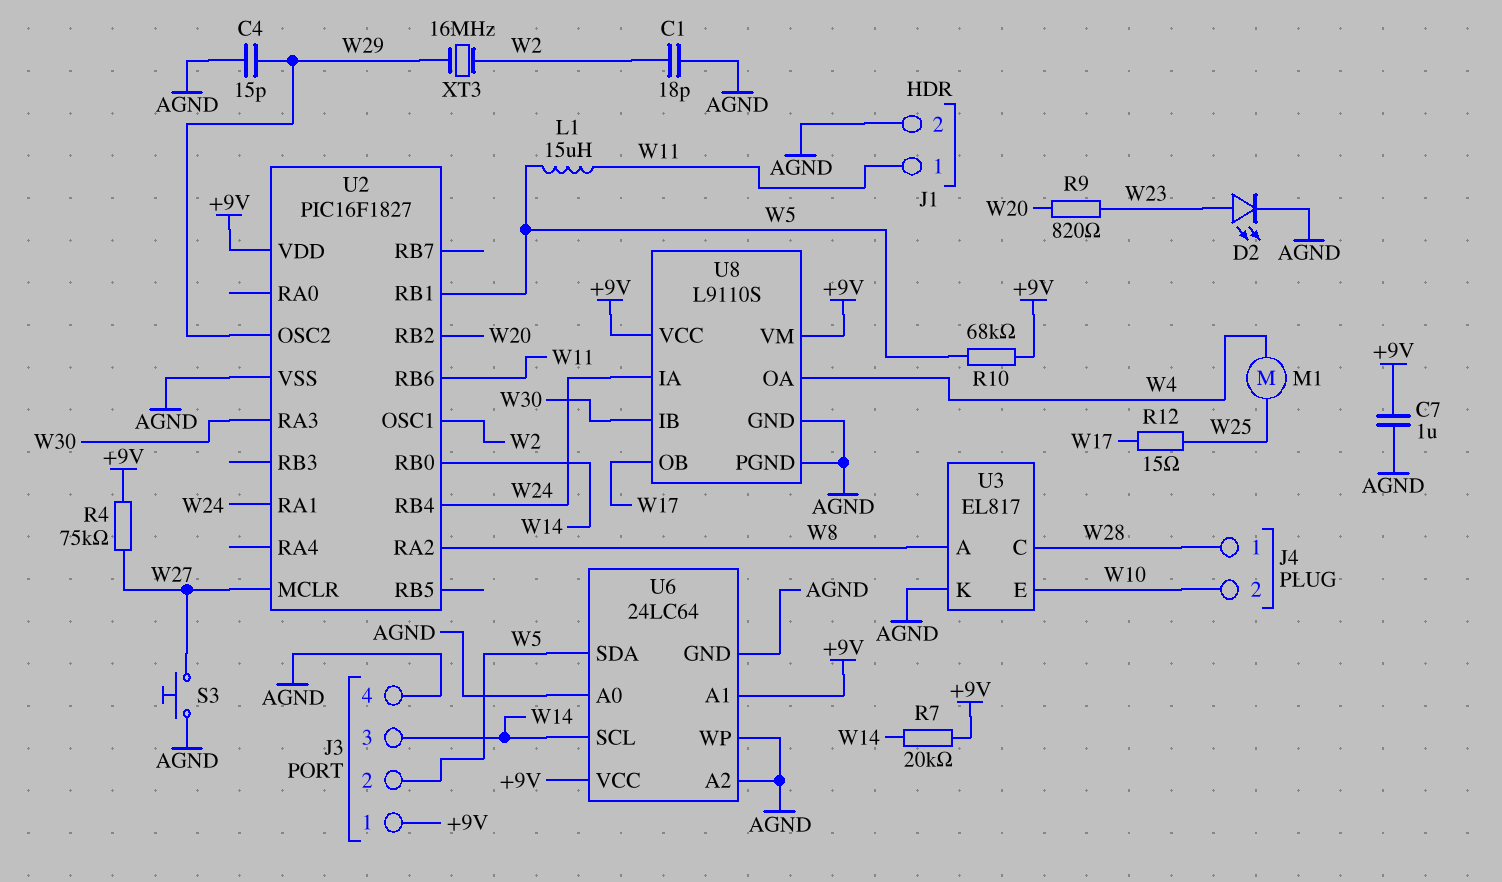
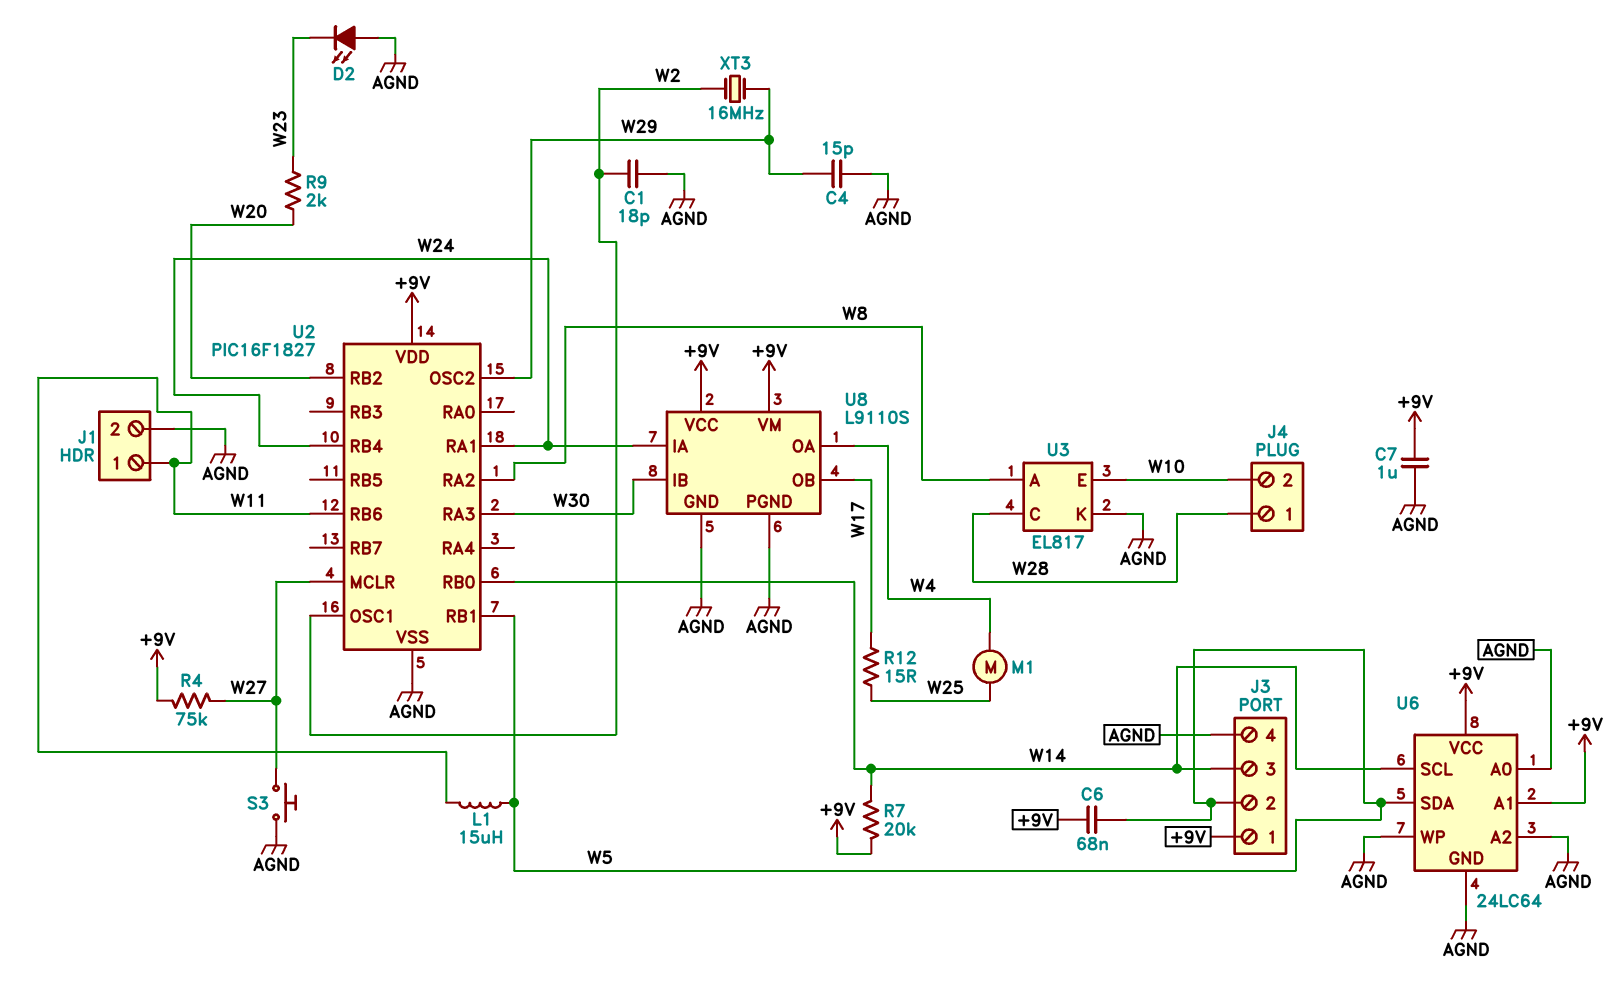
C6: none -> 68nF (+9V, W5)
D2: LED (A W23, K AGND) -> LED (A AGND, K W23)
R9: 820 (W20, W23) -> 2k (W20, W23)
R10: 68k (+9V, W5) -> none

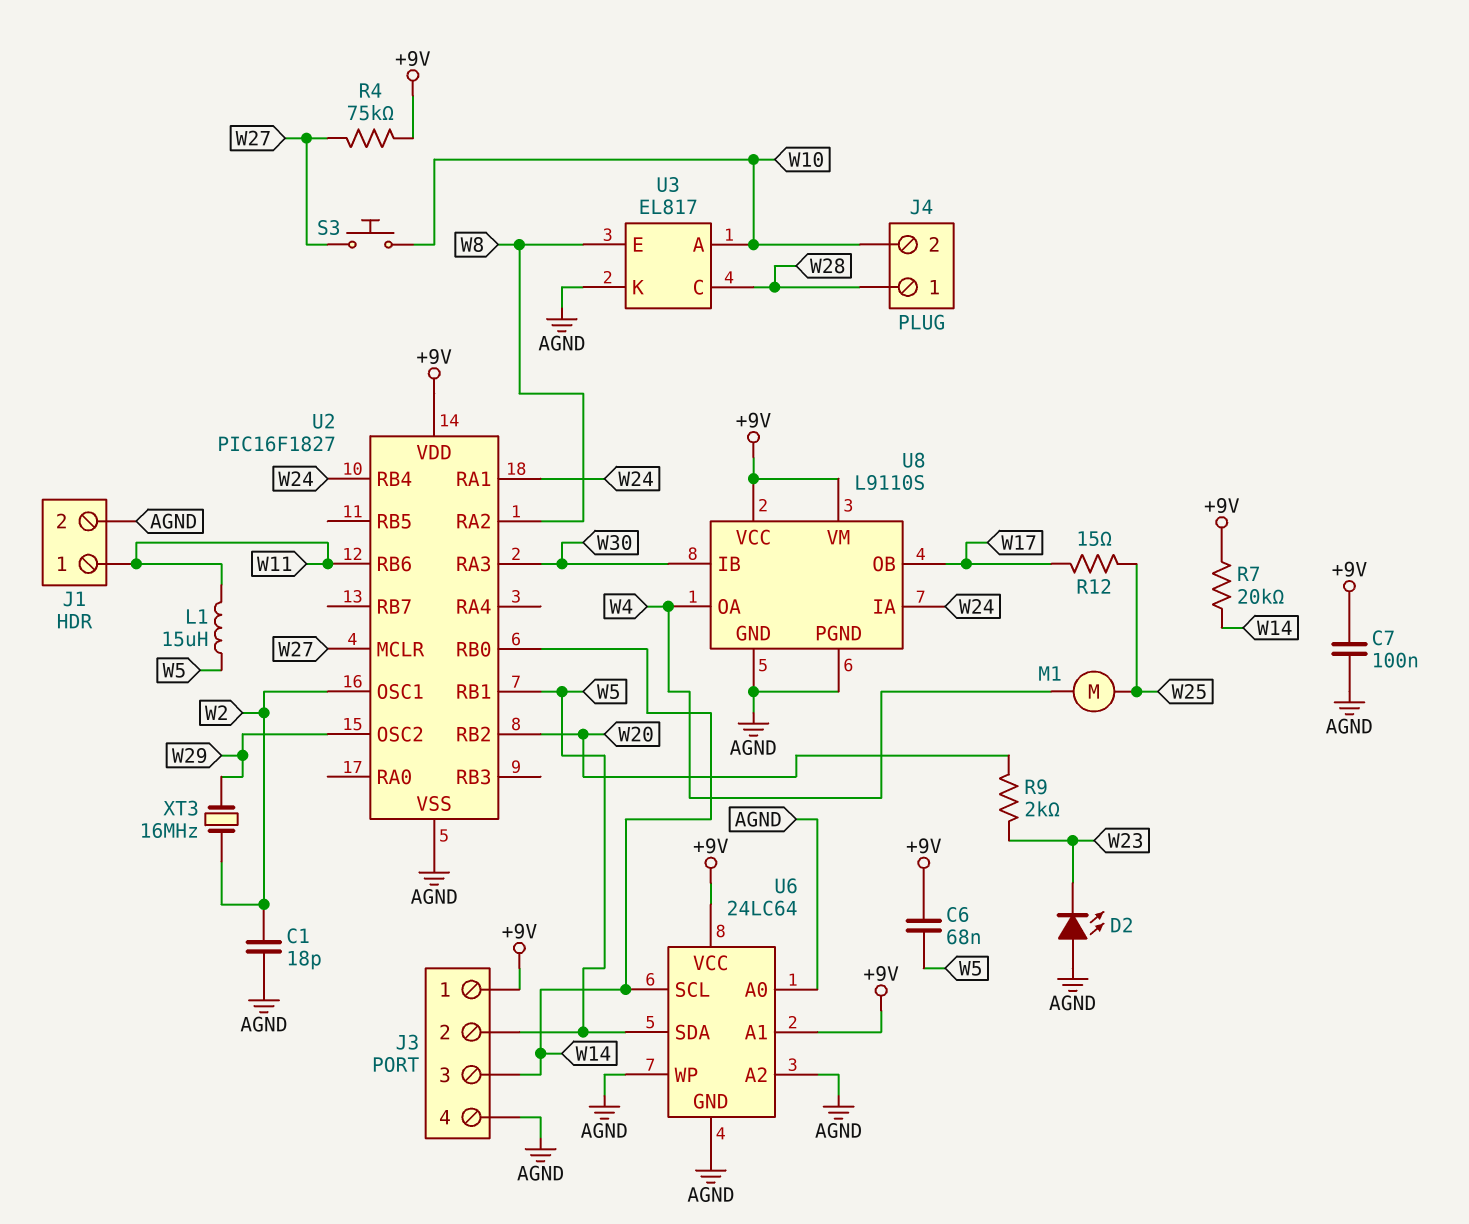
C4: 15pF (AGND, W29) -> none
C7: 1uF (+9V, AGND) -> 100nF (+9V, AGND)
S3: button (AGND, W27) -> button (W10, W27)
U3 pin A: W8 -> W10
U3 pin E: W10 -> W8

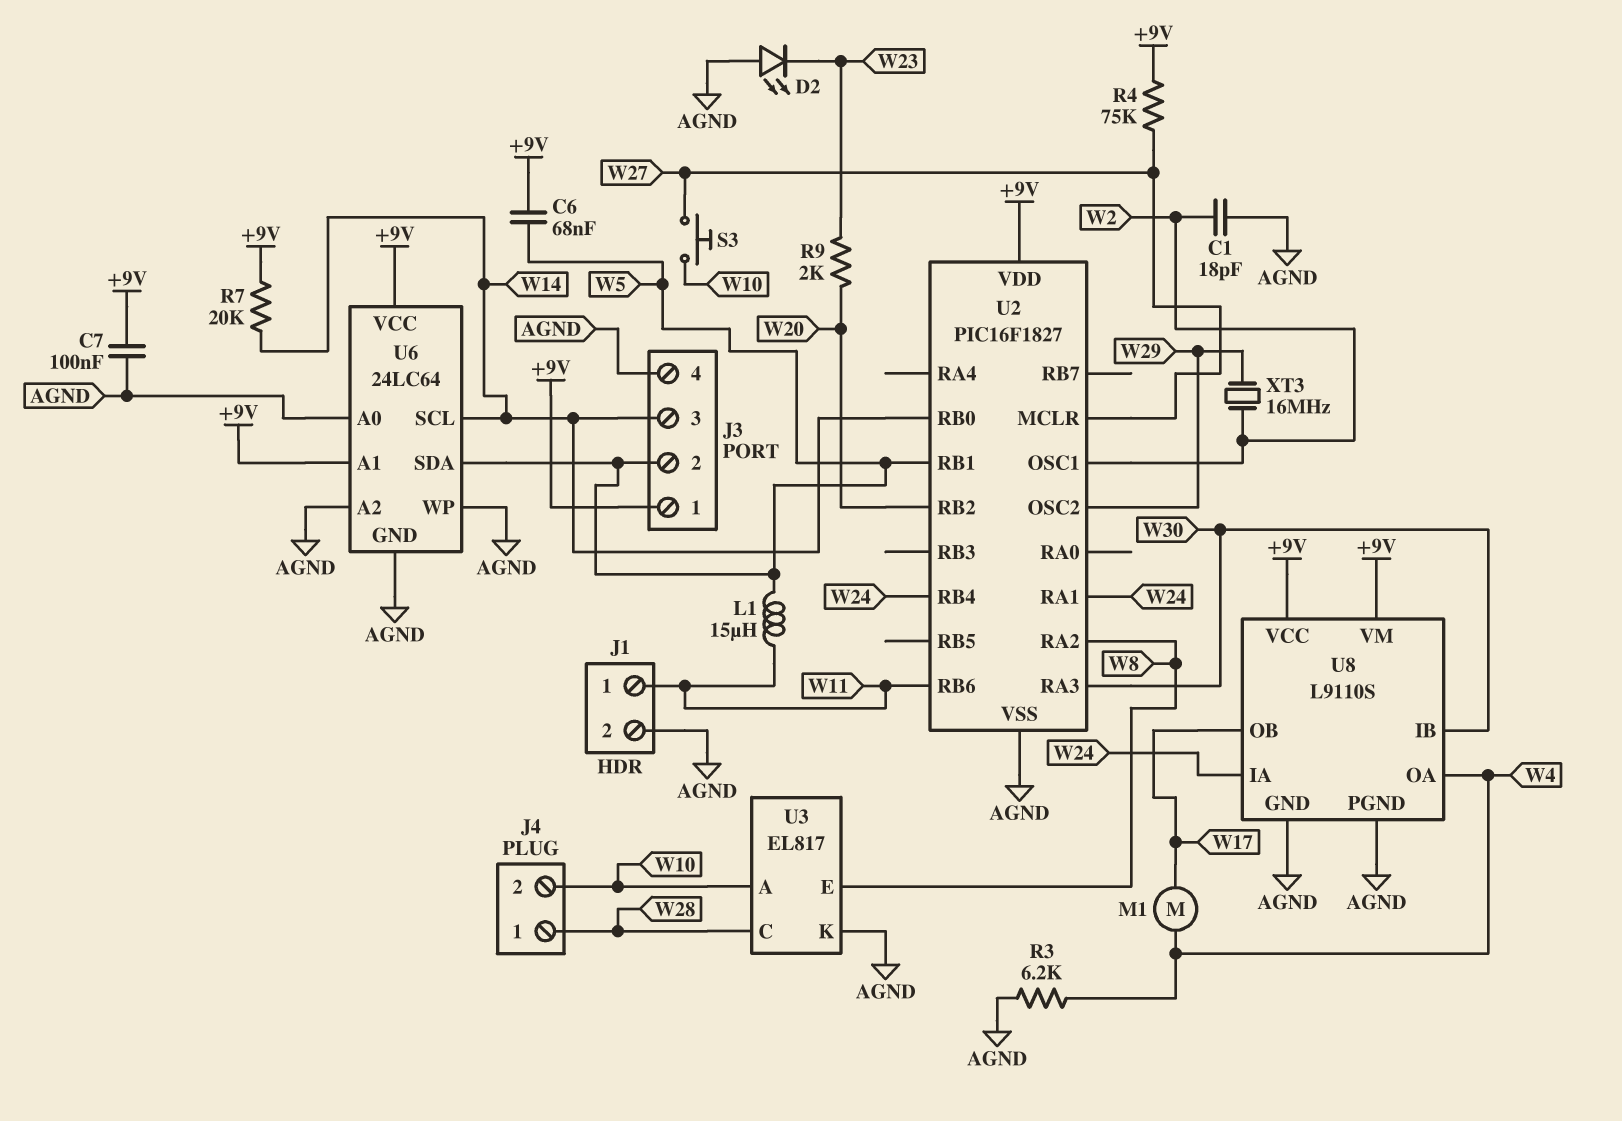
M1: motor (W4, W25) -> motor (W4, W17)
R3: none -> 6.2k (AGND, W4)
R12: 15 (W17, W25) -> none

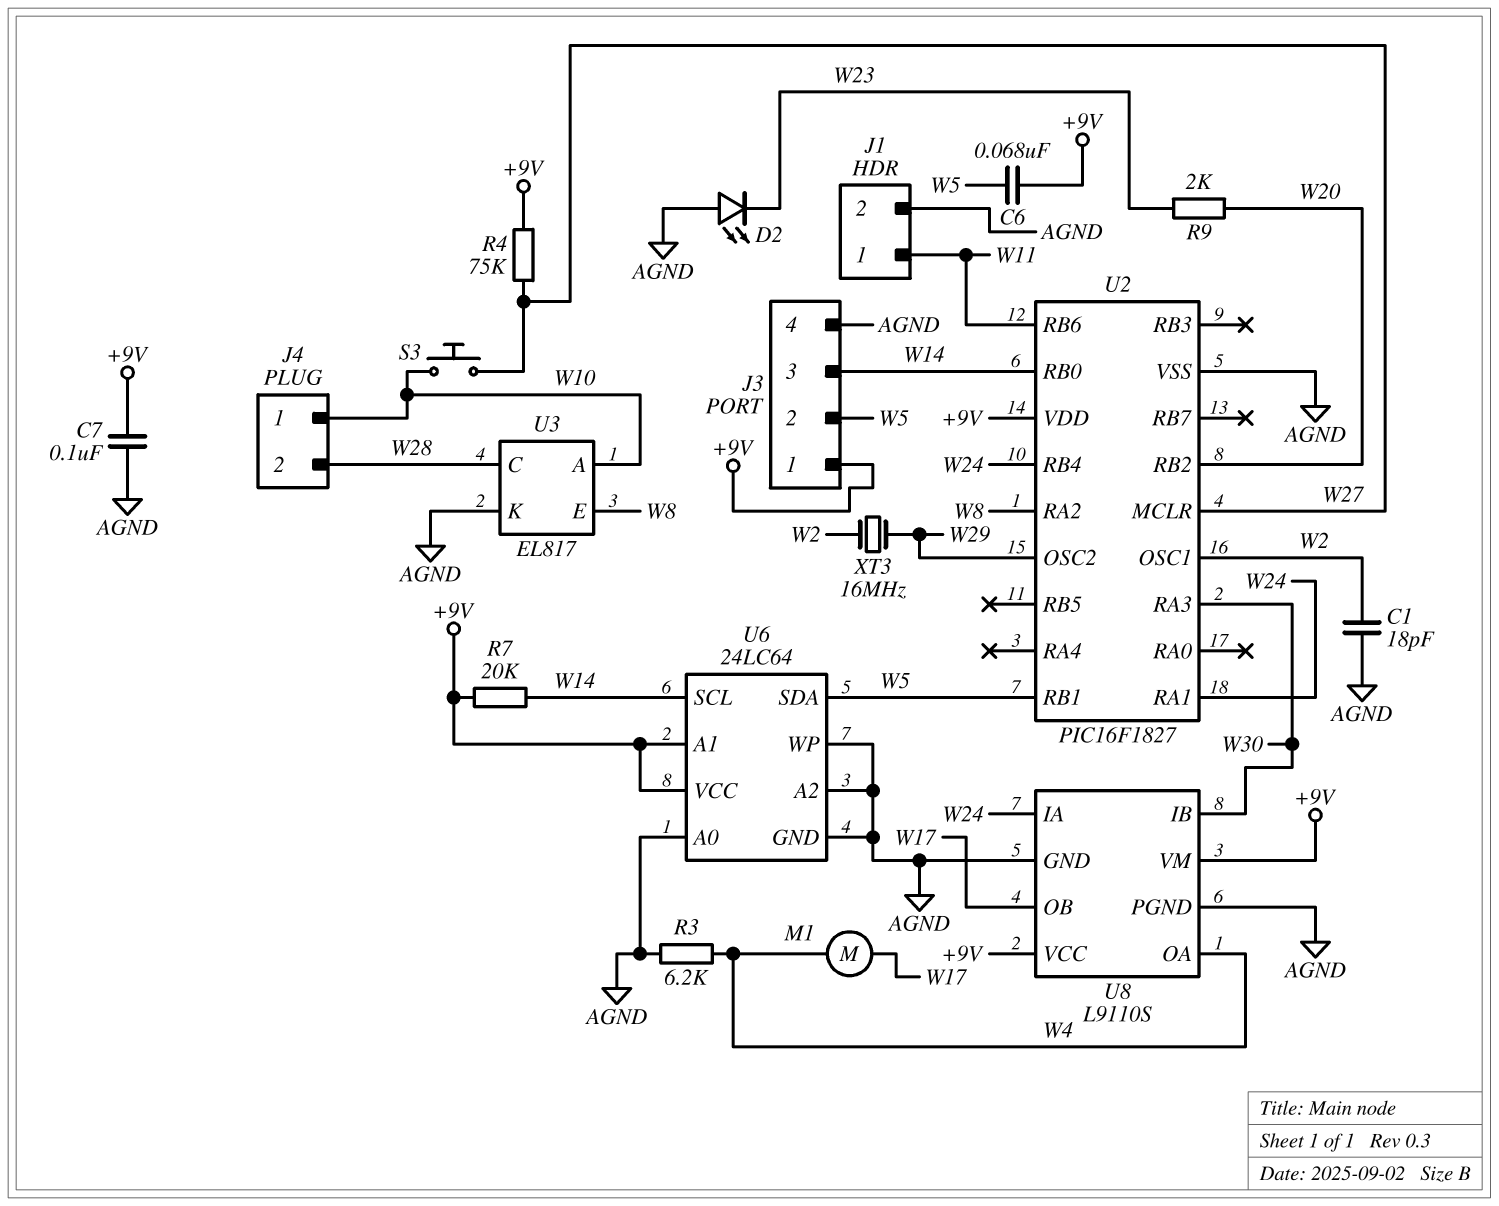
J4 pin 1: W28 -> W10
J4 pin 2: W10 -> W28
L1: 15uH (W5, W11) -> none

